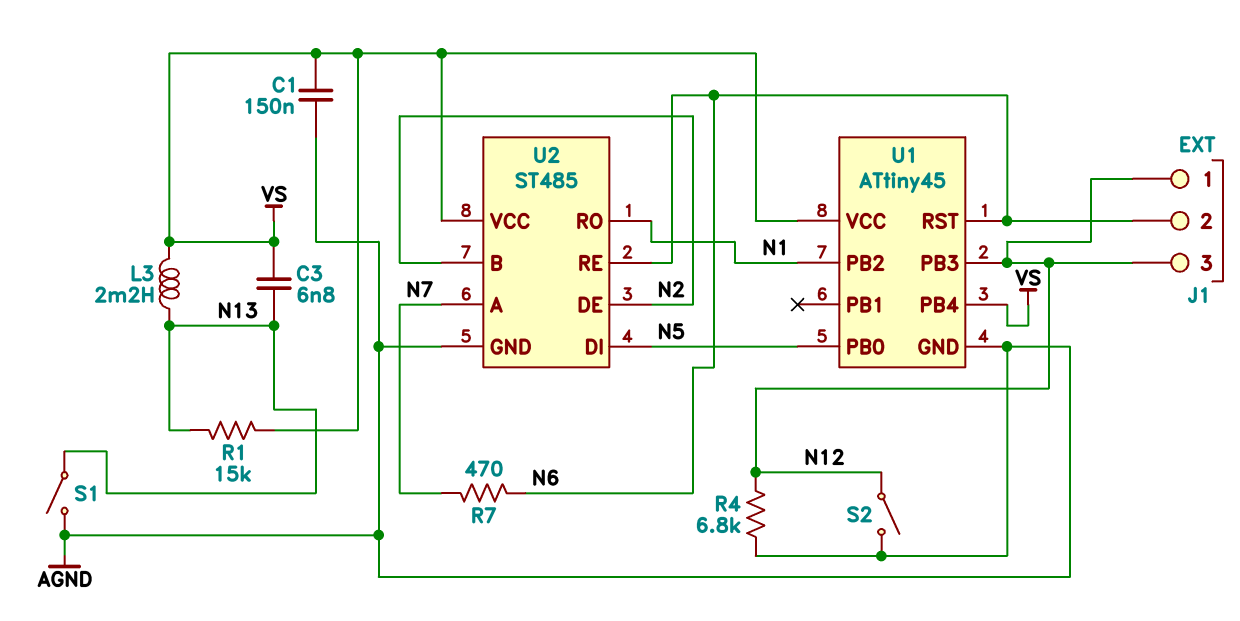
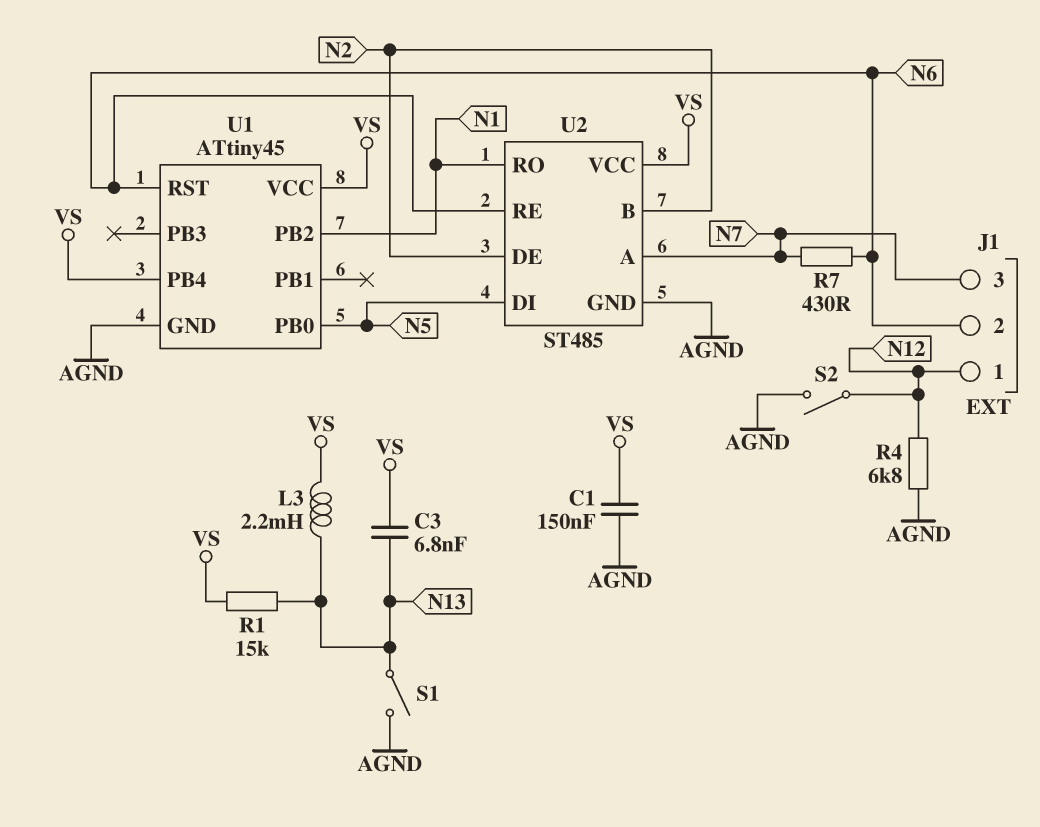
J1 pin 3: N12 -> N7
R7: 470 (N6, N7) -> 430 (N6, N7)
U1 pin PB3: N12 -> none

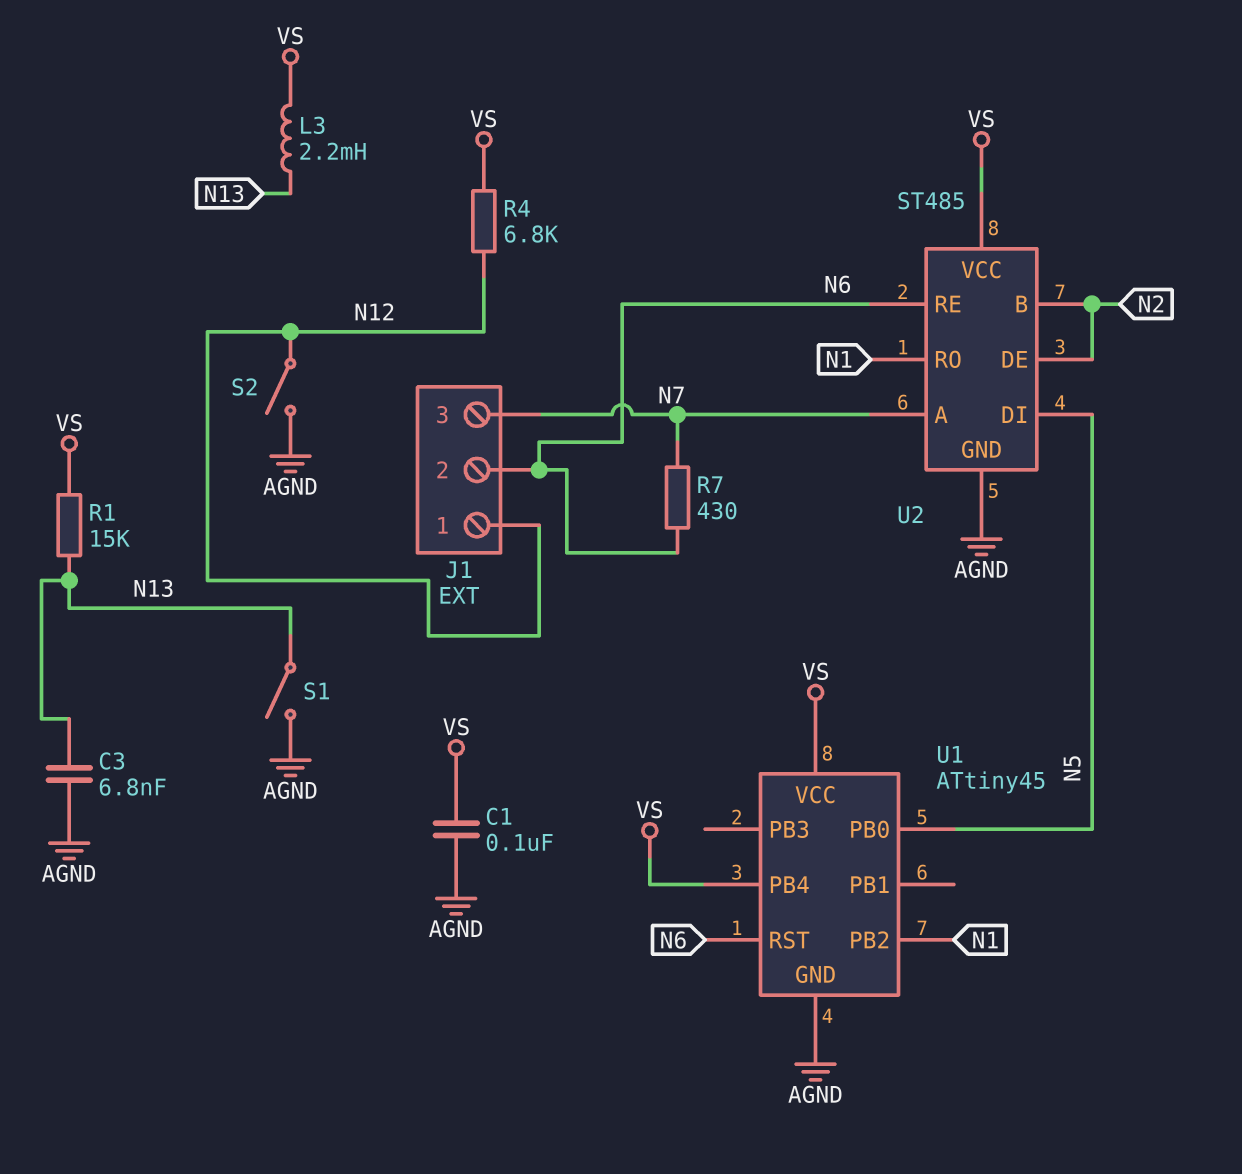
C1: 150nF (AGND, VS) -> 100nF (AGND, VS)
C3: 6.8nF (N13, VS) -> 6.8nF (AGND, N13)
R4: 6.8k (AGND, N12) -> 6.8k (N12, VS)

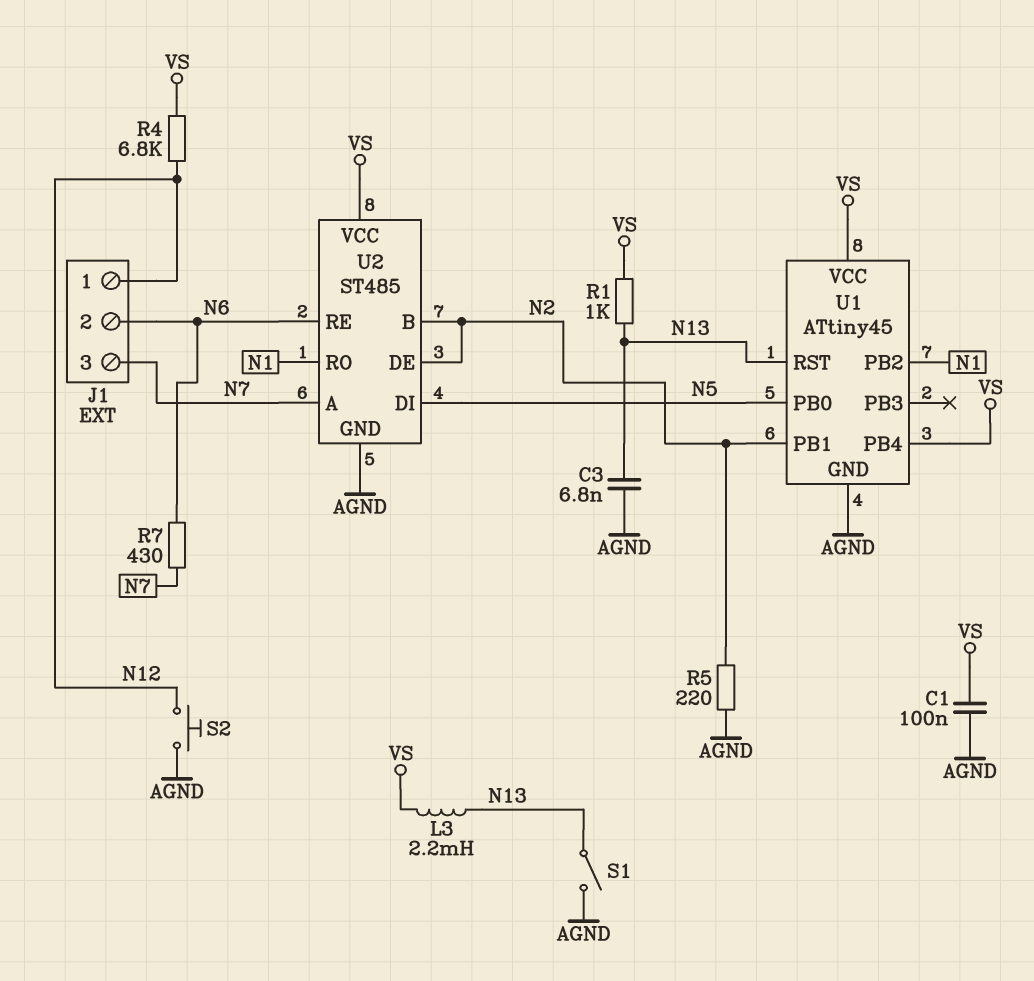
R1: 15k (N13, VS) -> 1k (N13, VS)
R5: none -> 220 (AGND, N2)
S2: switch (AGND, N12) -> button (AGND, N12)
U1 pin PB1: none -> N2
U1 pin RST: N6 -> N13

